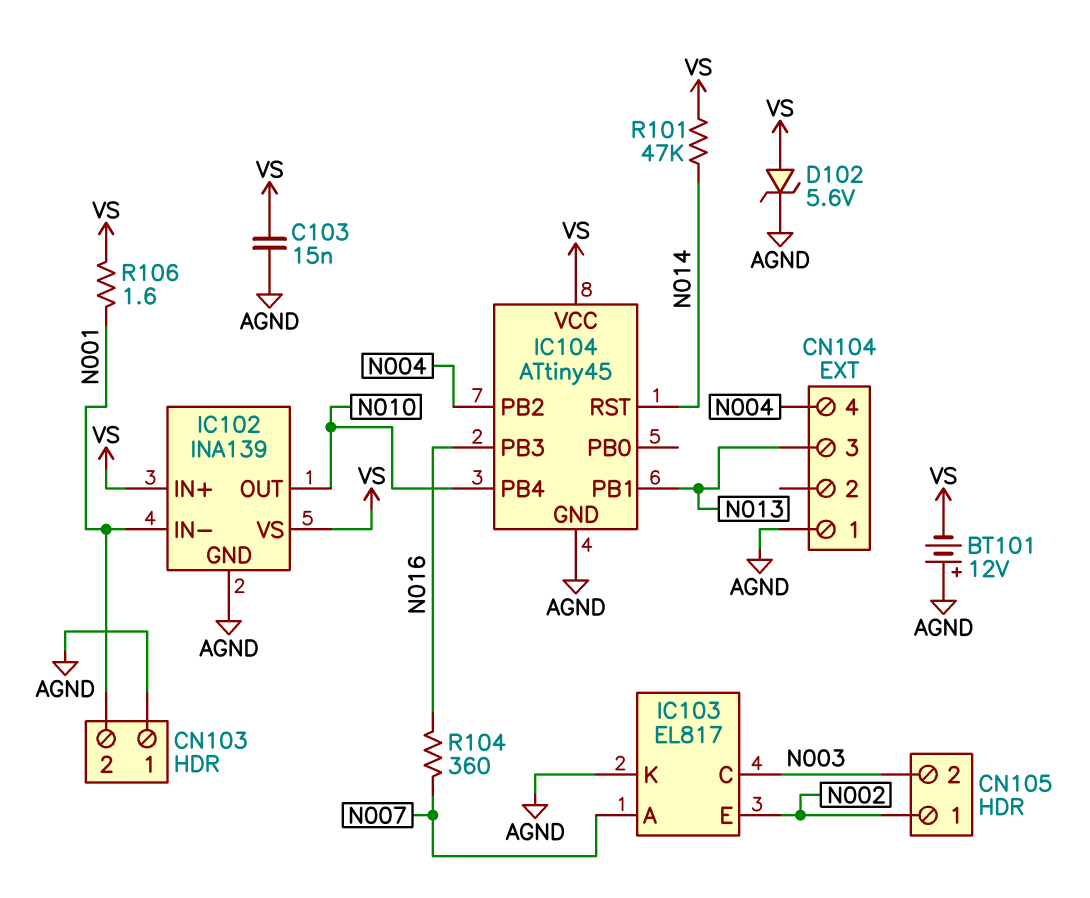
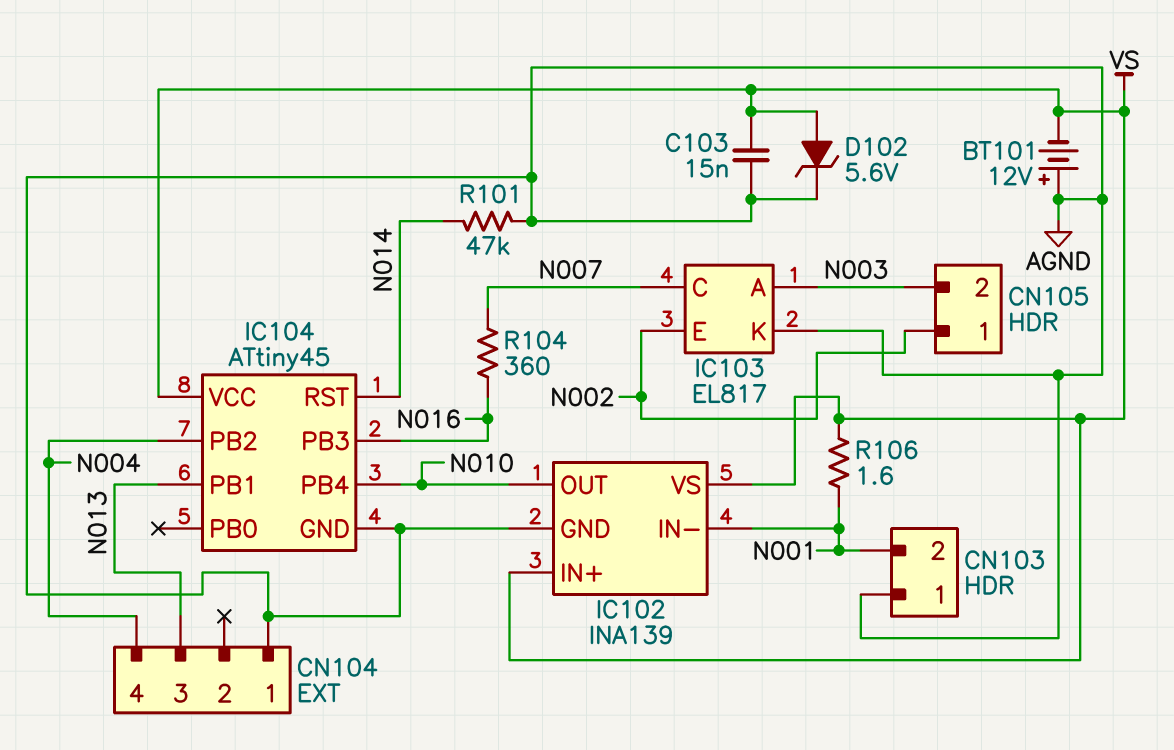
IC103 pin A: N007 -> N003
IC103 pin C: N003 -> N007
R101: 47k (N014, VS) -> 47k (AGND, N014)

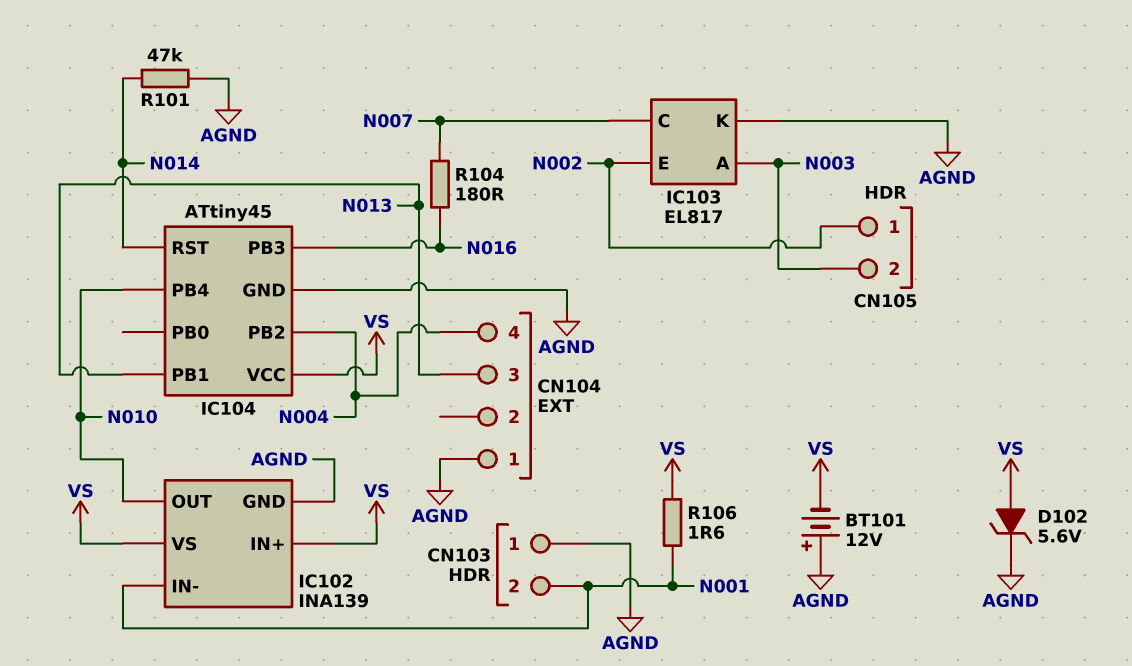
C103: 15nF (AGND, VS) -> none
R104: 360 (N007, N016) -> 180 (N007, N016)

